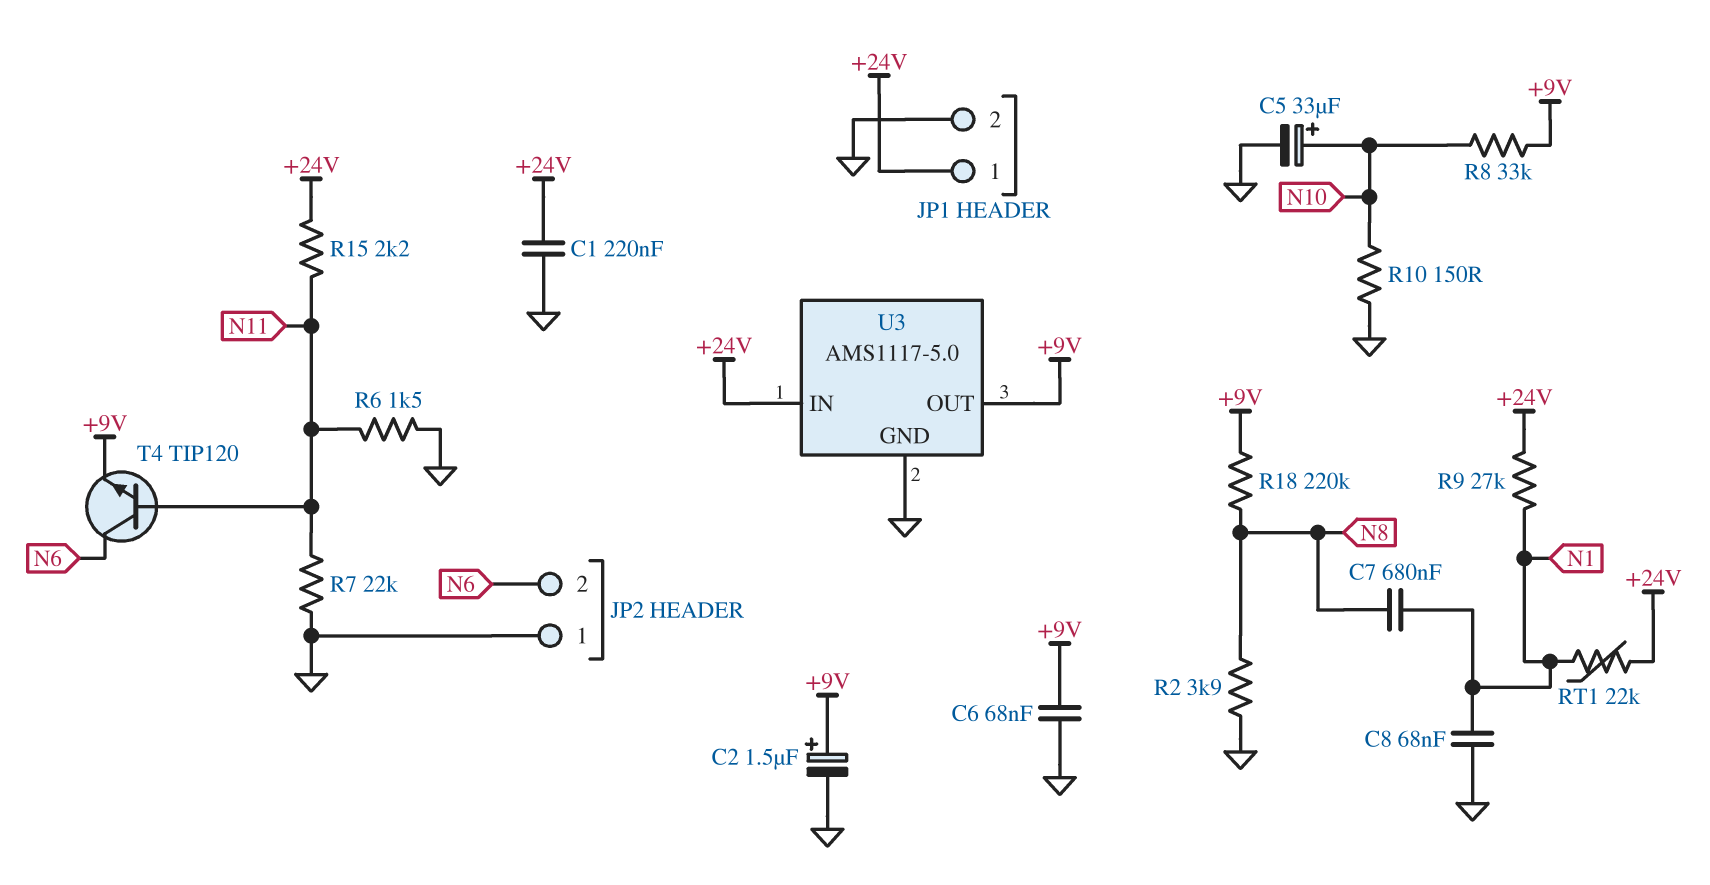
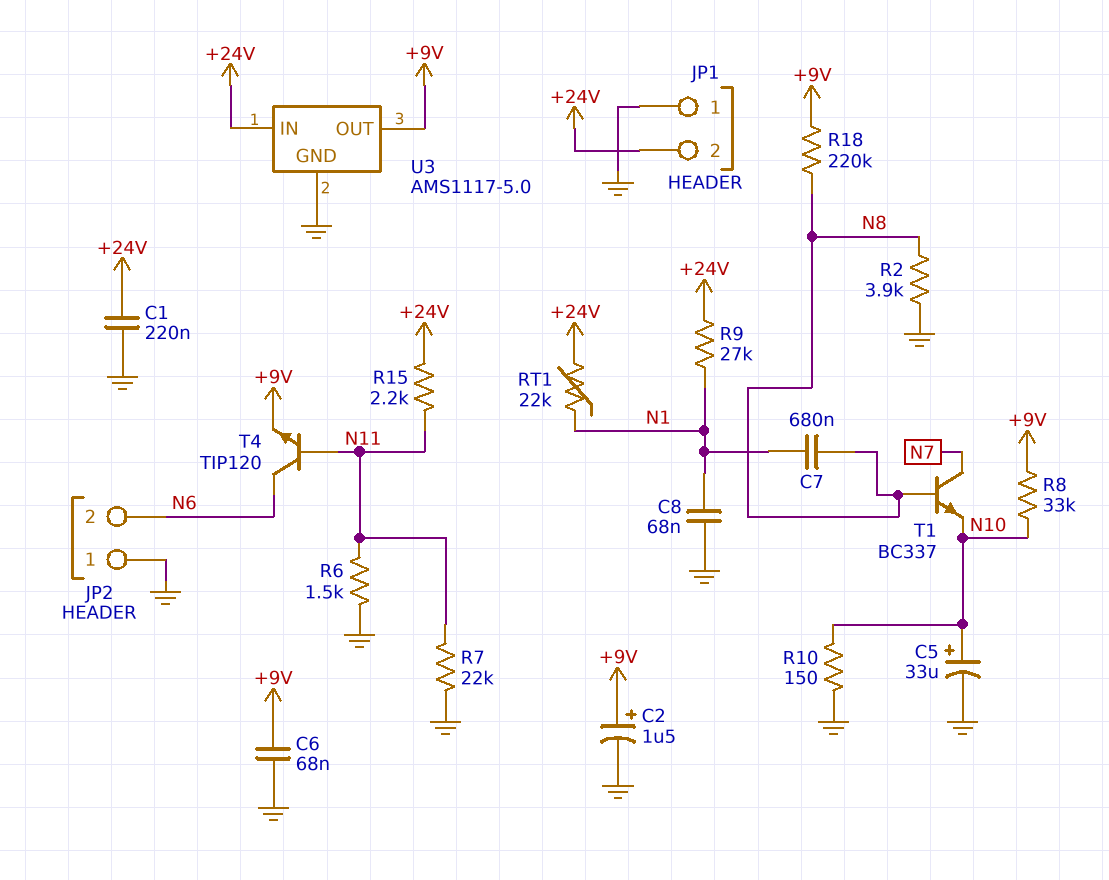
JP1 pin 1: +24V -> GND
JP1 pin 2: GND -> +24V
T1: none -> NPN BC337 (B N8, C N7, E N10)

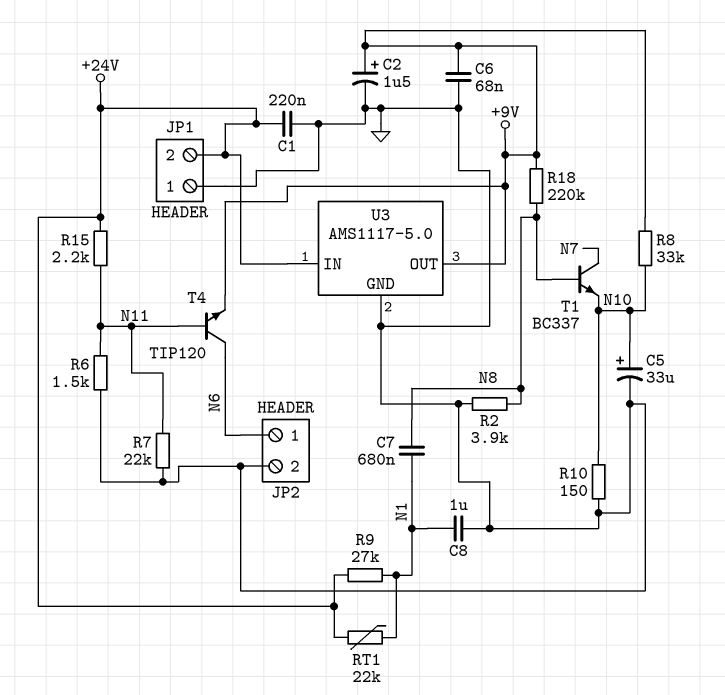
C8: 68nF (GND, N1) -> 1uF (GND, N1)
JP2 pin 1: GND -> N6
JP2 pin 2: N6 -> GND

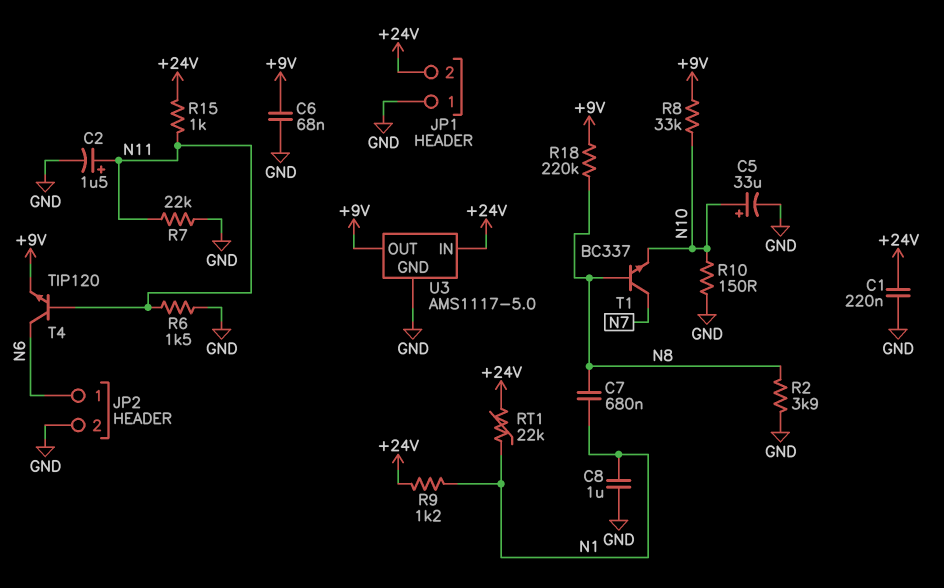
C2: 1.5uF (plus +9V, minus GND) -> 1.5uF (plus N11, minus GND)
R9: 27k (+24V, N1) -> 1.2k (+24V, N1)
R15: 2.2k (+24V, N11) -> 1k (+24V, N11)

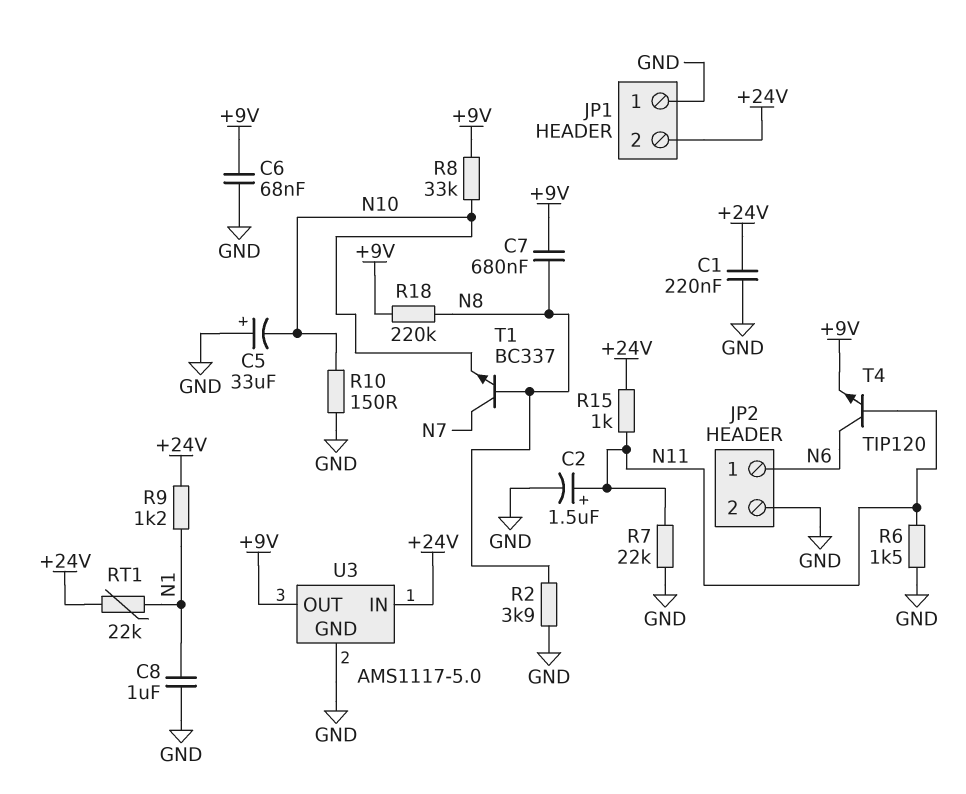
C5: 33uF (plus N10, minus GND) -> 33uF (plus GND, minus N10)
C7: 680nF (N1, N8) -> 680nF (+9V, N8)

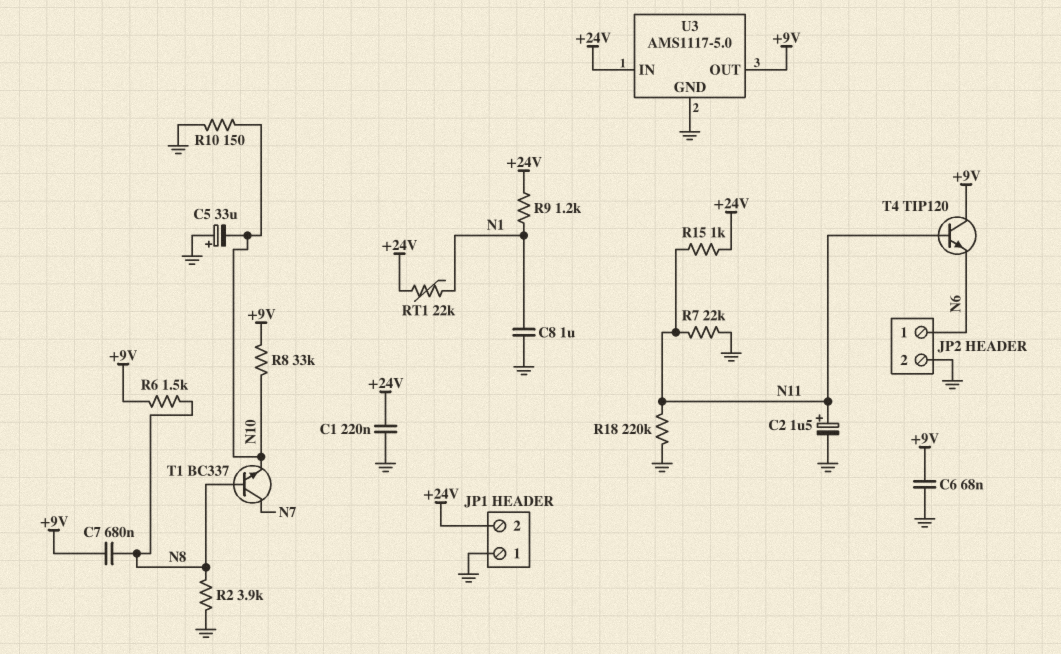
R6: 1.5k (GND, N11) -> 1.5k (+9V, N8)
R18: 220k (+9V, N8) -> 220k (GND, N11)
T4: NPN TIP120 (B N11, C N6, E +9V) -> NPN TIP120 (B N11, C +9V, E N6)

